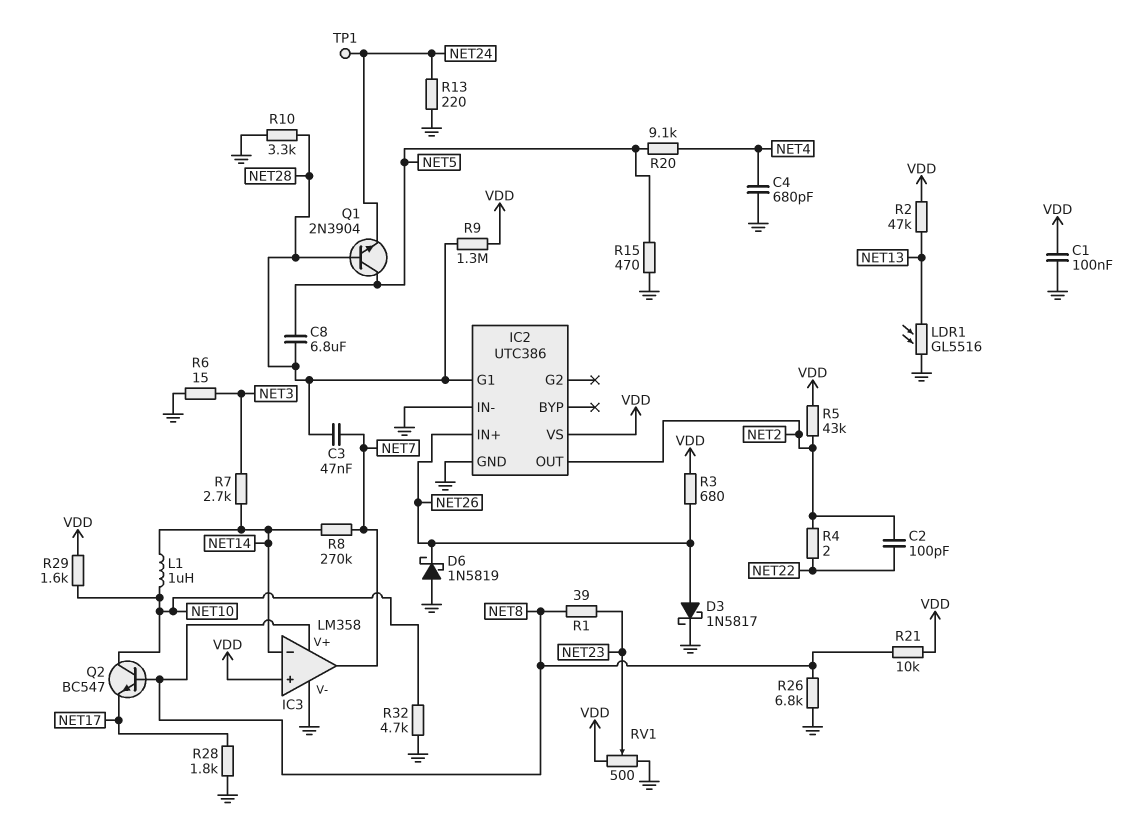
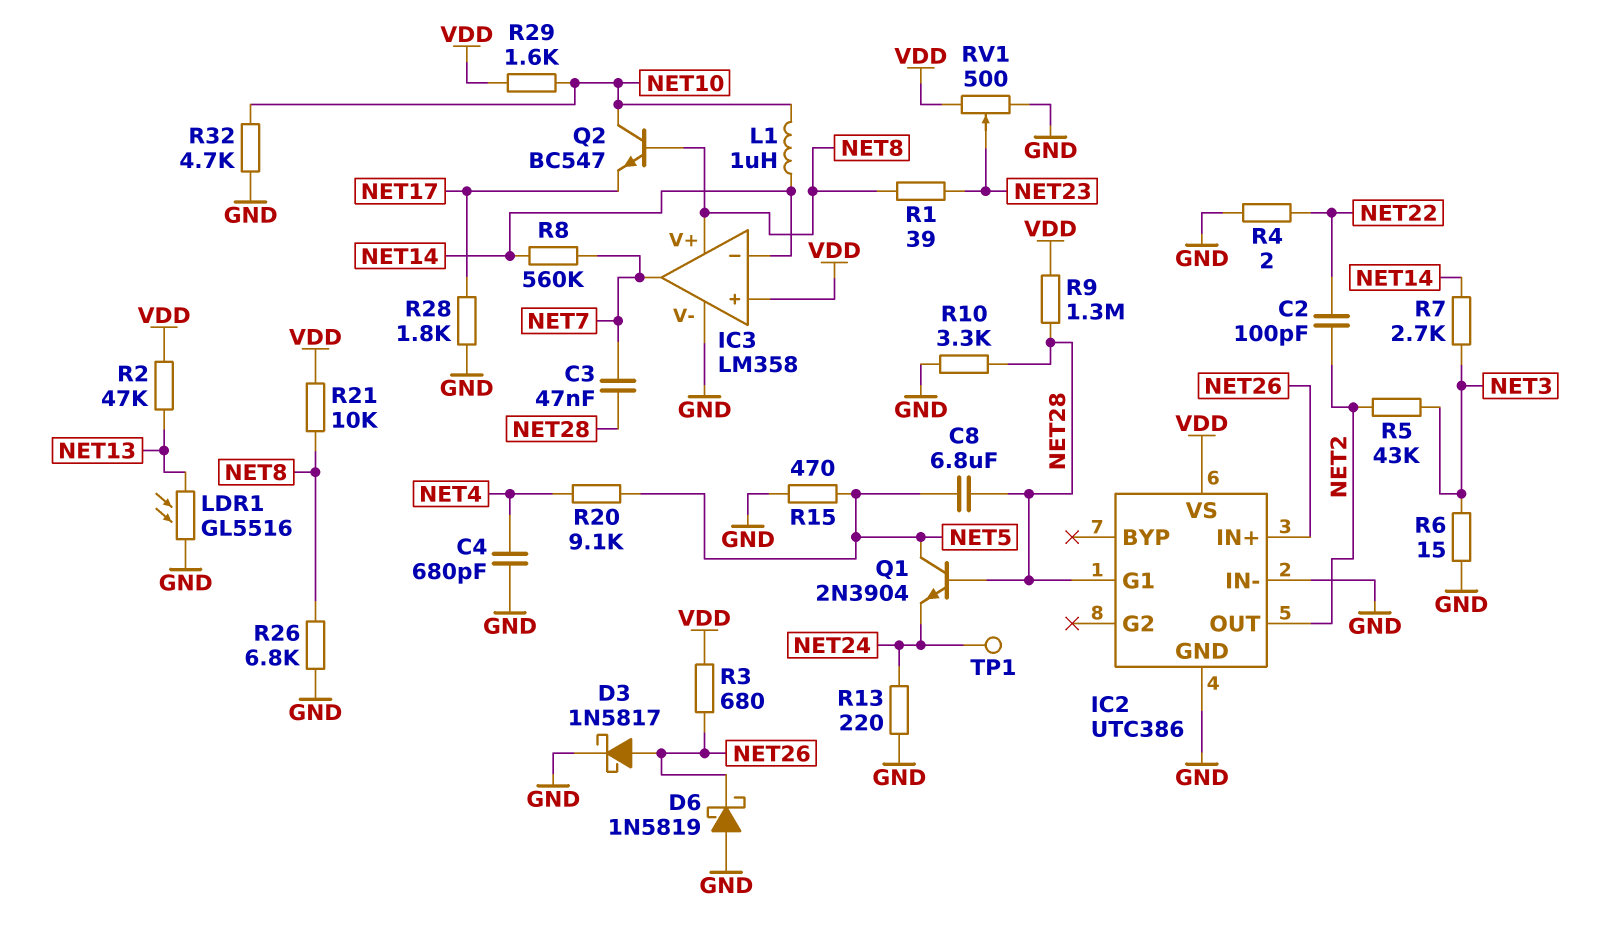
C1: 100nF (GND, VDD) -> none
R4: 2 (NET2, NET22) -> 2 (GND, NET22)
R5: 43k (NET2, VDD) -> 43k (NET2, NET3)
R8: 270k (NET7, NET14) -> 560k (NET7, NET14)

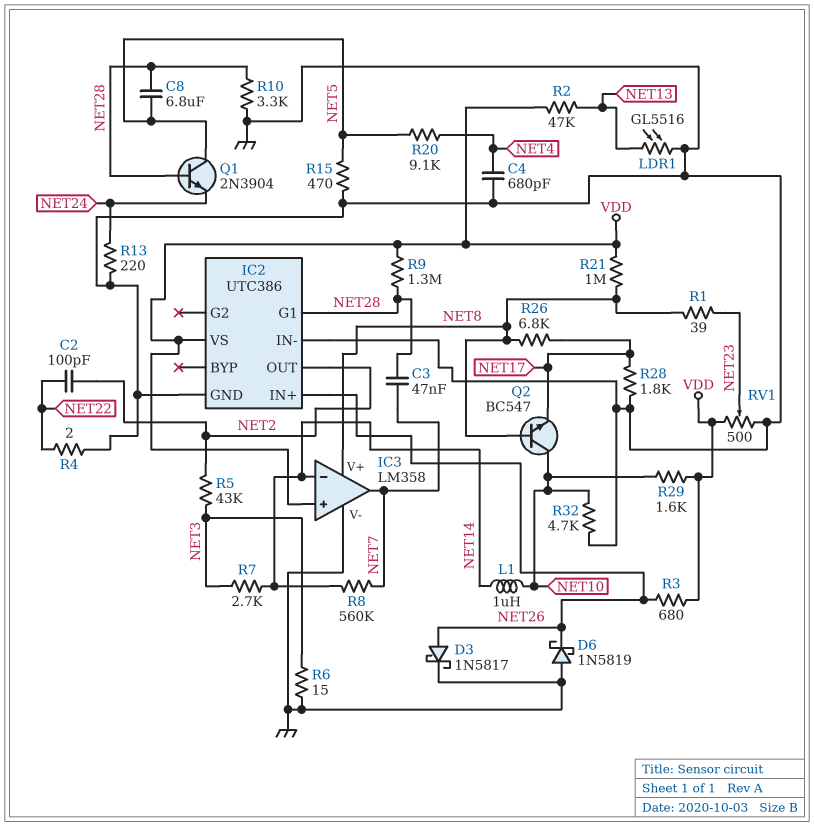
R21: 10k (NET8, VDD) -> 1M (NET8, VDD)
R26: 6.8k (GND, NET8) -> 6.8k (NET8, NET17)
TP1: test point (NET24) -> none

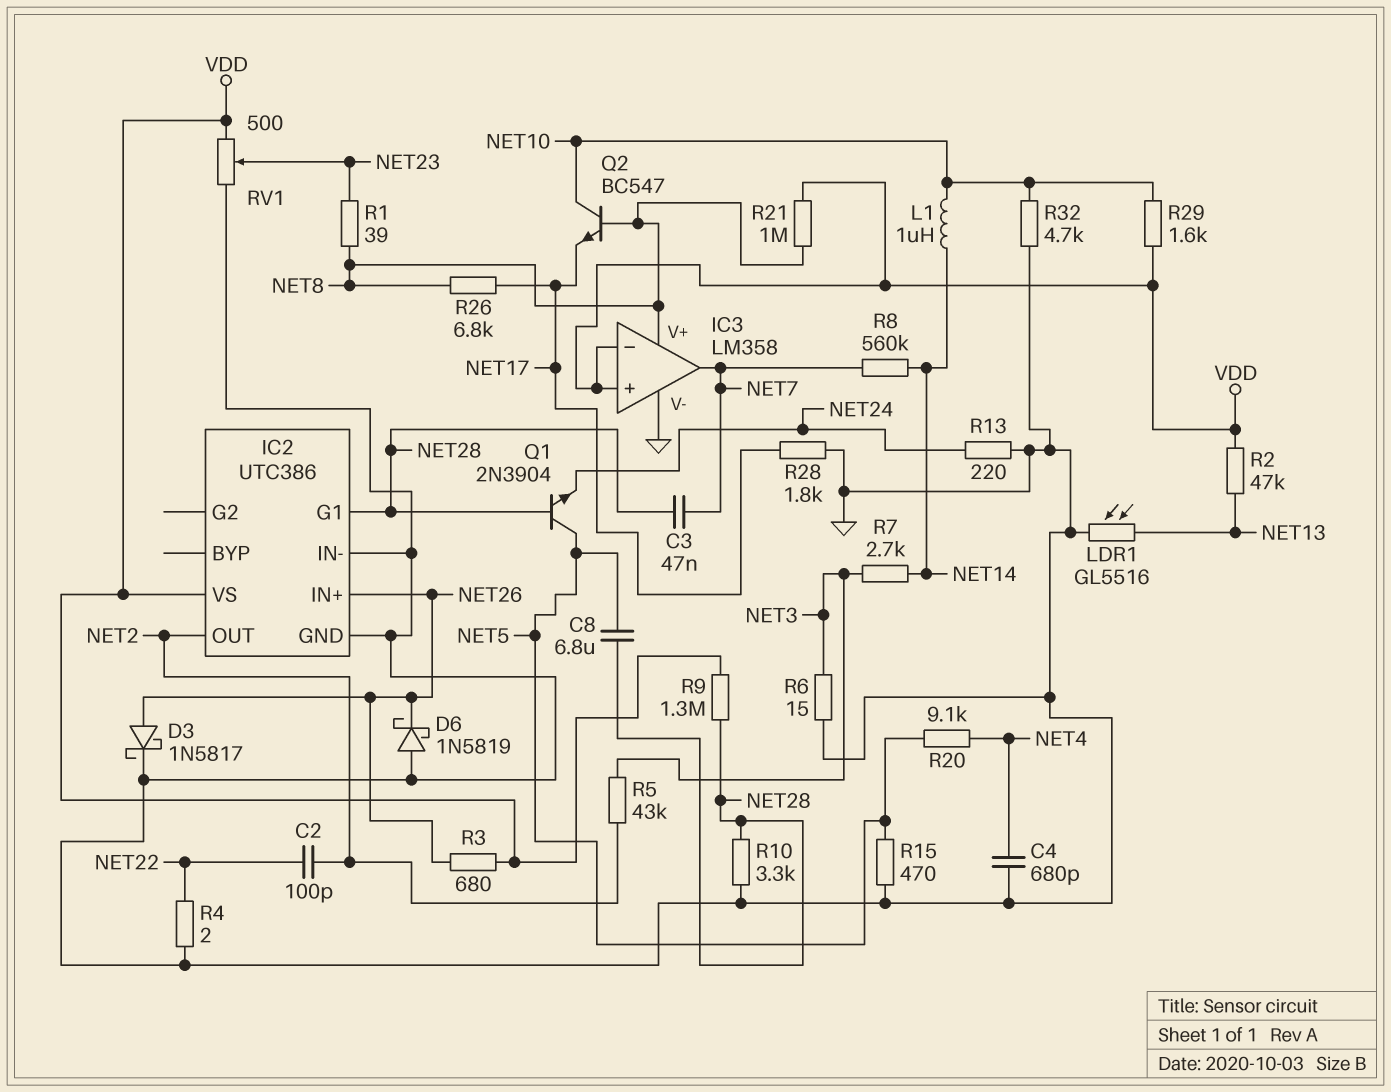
IC3 pin in-: NET14 -> VDD

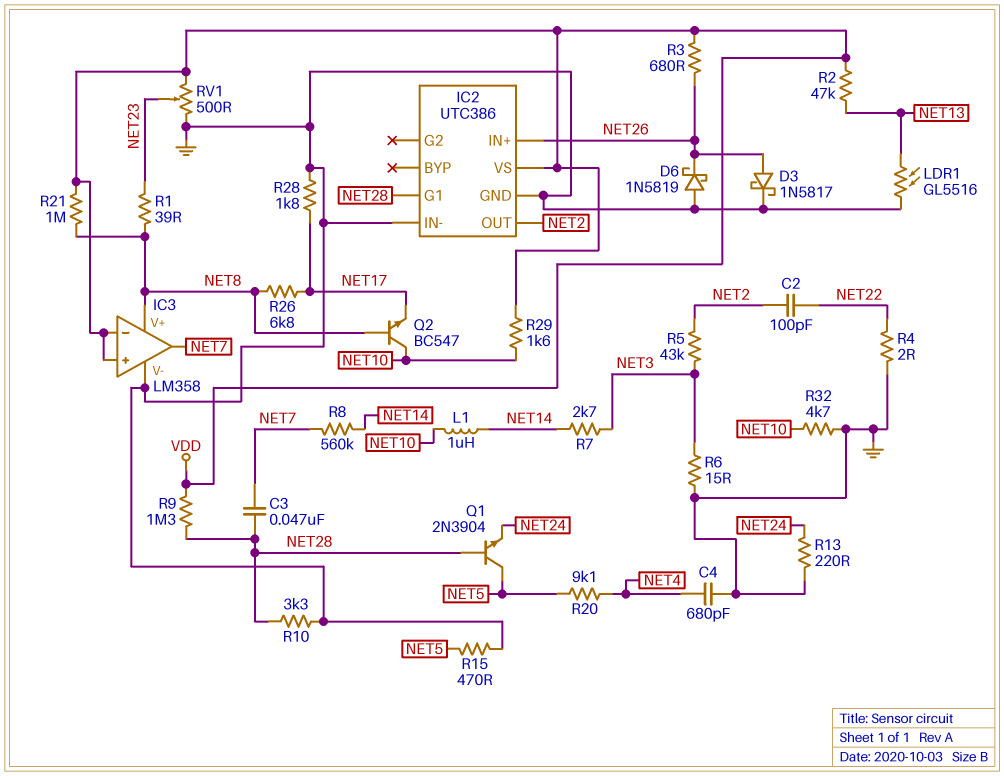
C8: 6.8uF (NET5, NET28) -> none

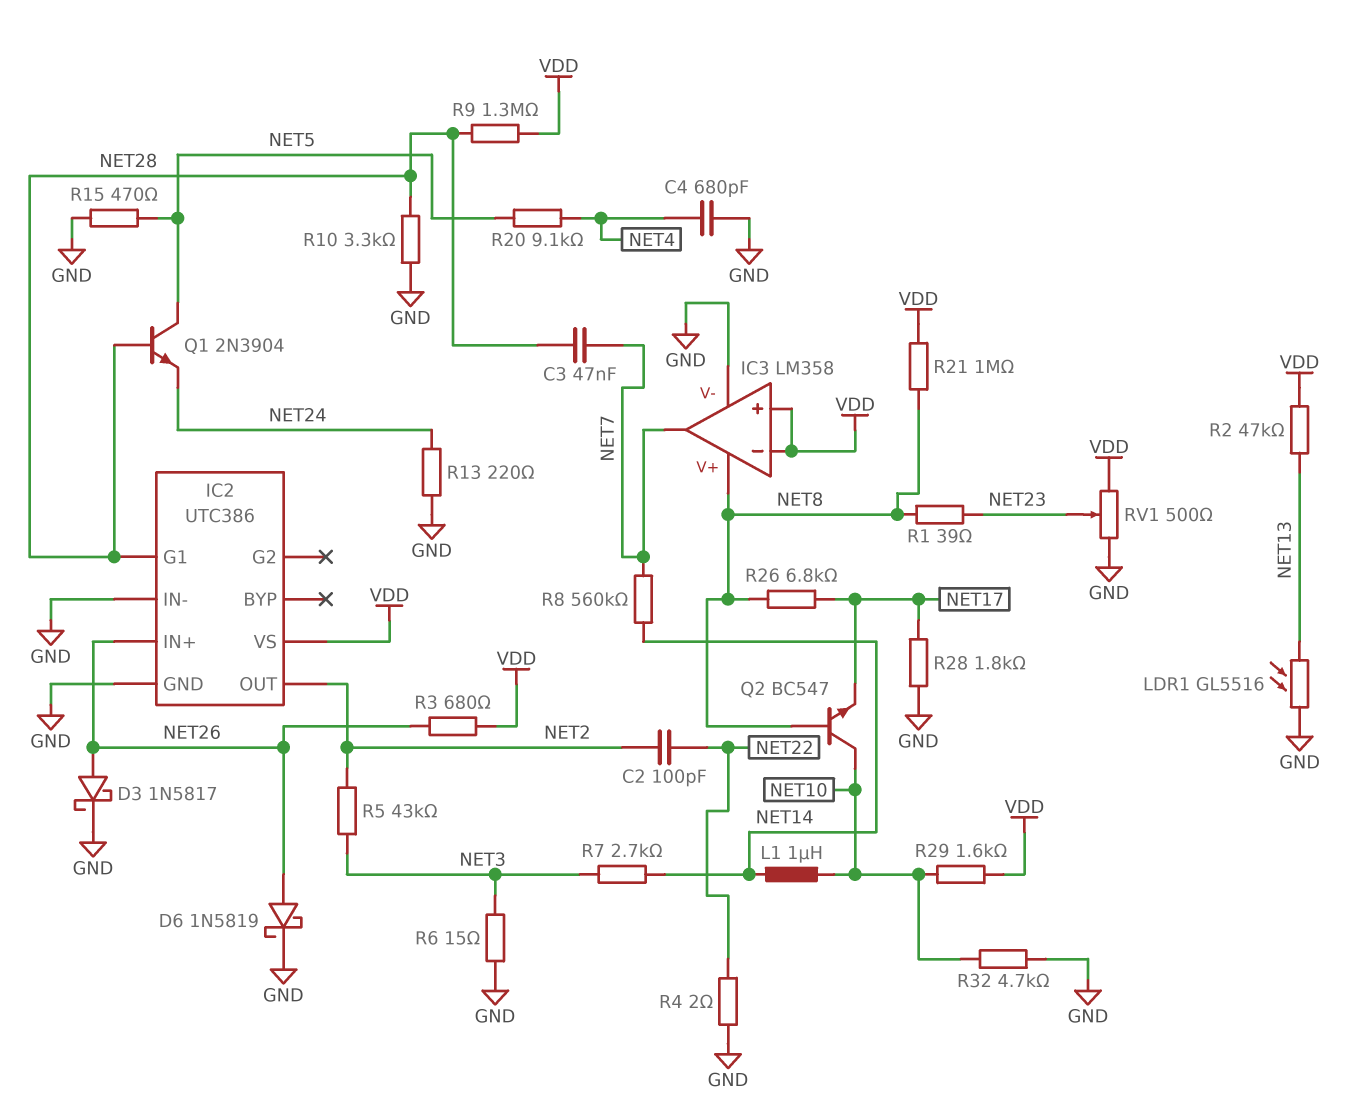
D6: schottky 1N5819 (A GND, K NET26) -> schottky 1N5819 (A NET26, K GND)

